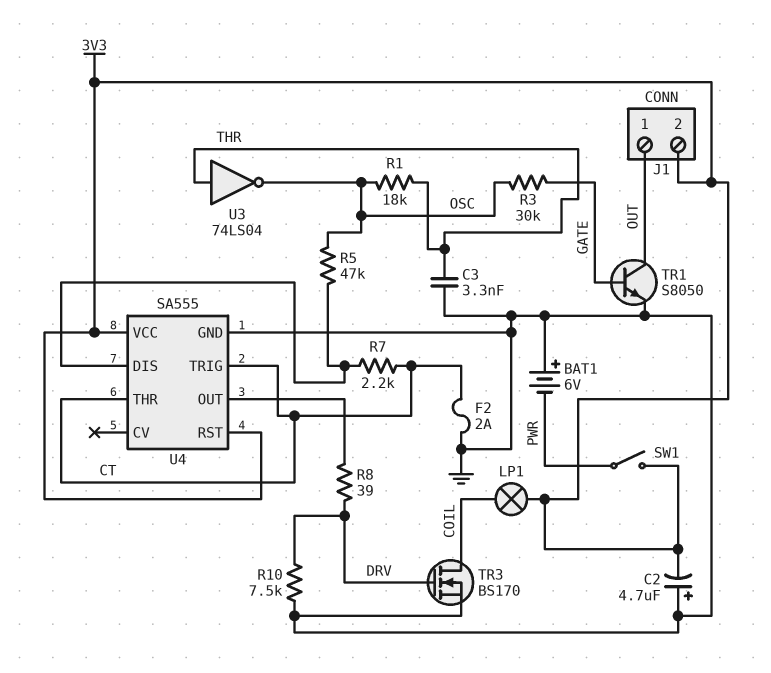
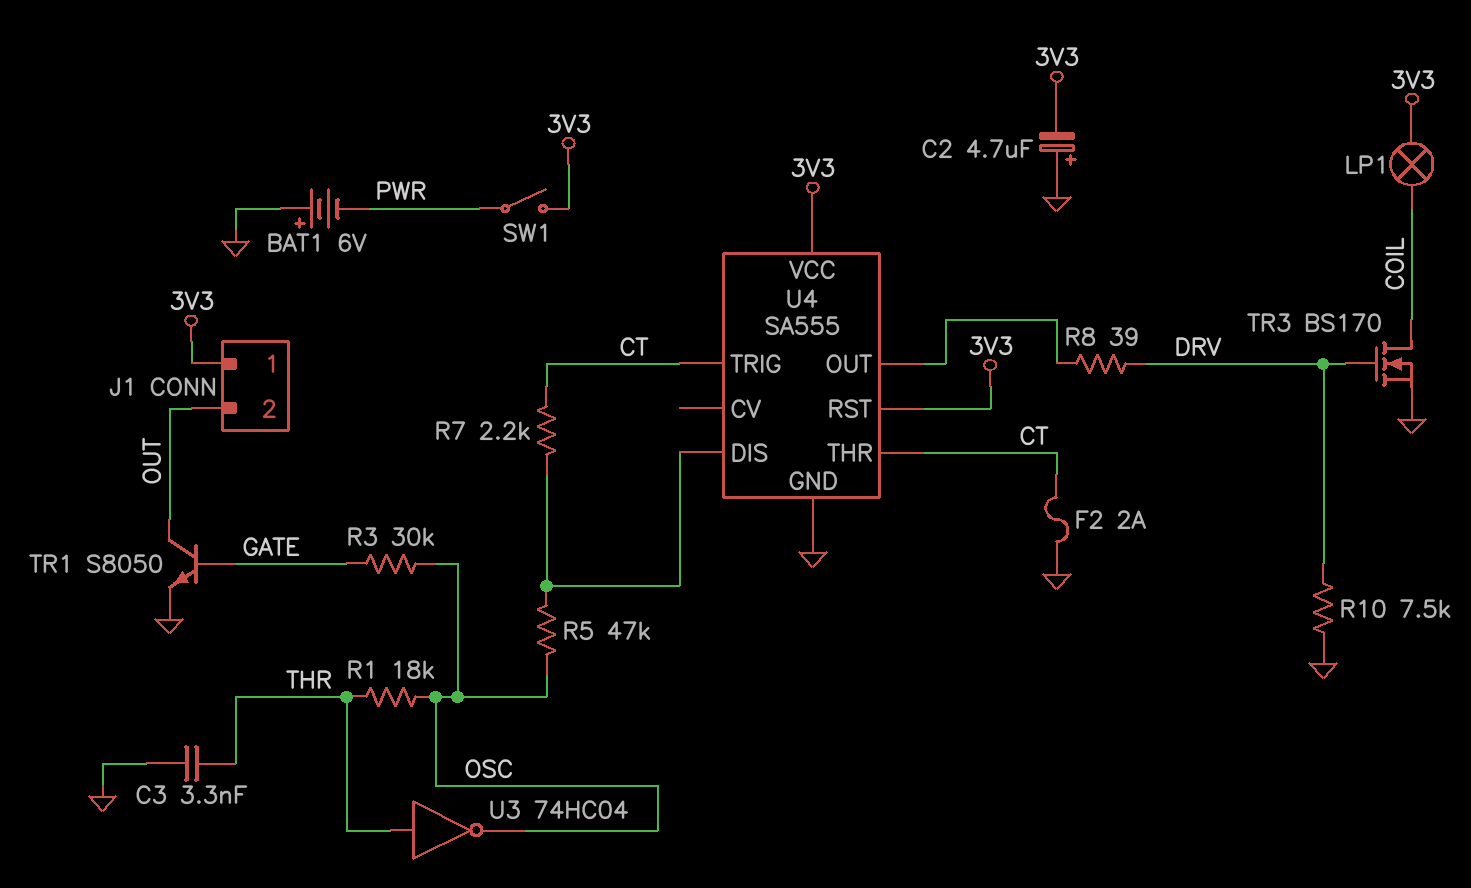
J1 pin 1: OUT -> 3V3
J1 pin 2: 3V3 -> OUT
U3: NOT 74LS04 (in THR, out OSC) -> NOT 74HC04 (in THR, out OSC)

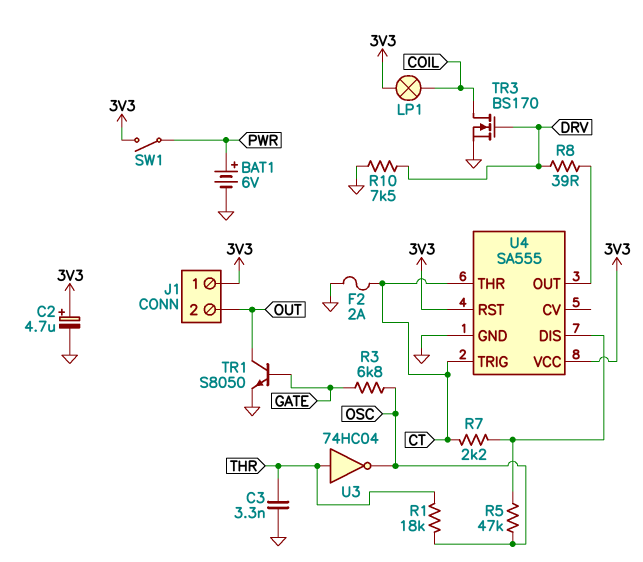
BAT1: 6V (plus GND, minus PWR) -> 6V (plus PWR, minus GND)
C2: 4.7uF (plus GND, minus 3V3) -> 4.7uF (plus 3V3, minus GND)
R3: 30k (GATE, OSC) -> 6.8k (GATE, OSC)

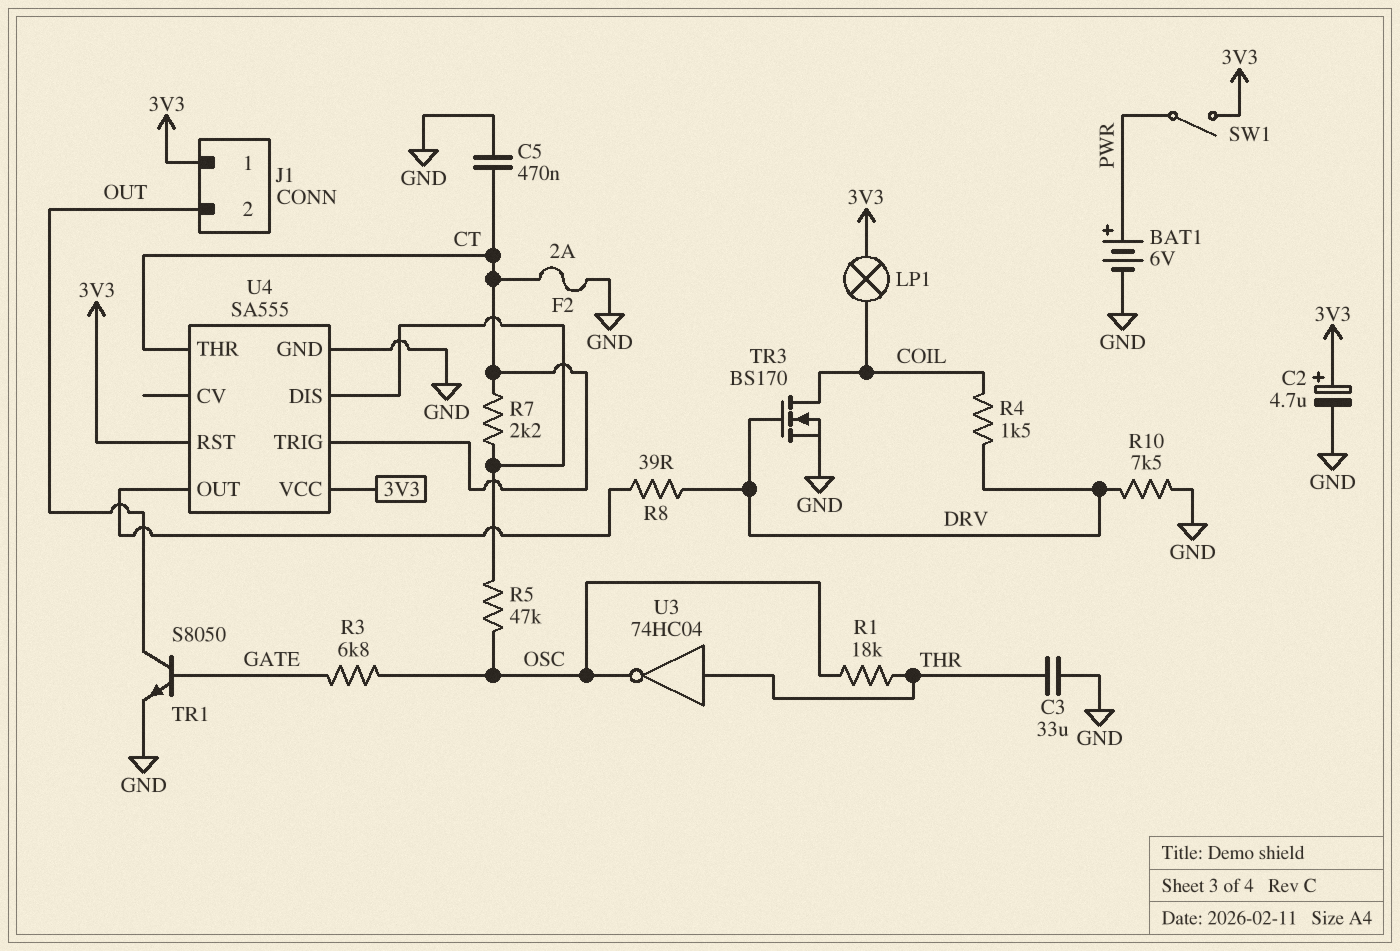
C3: 3.3nF (GND, THR) -> 33uF (GND, THR)
C5: none -> 470nF (CT, GND)
R4: none -> 1.5k (COIL, DRV)

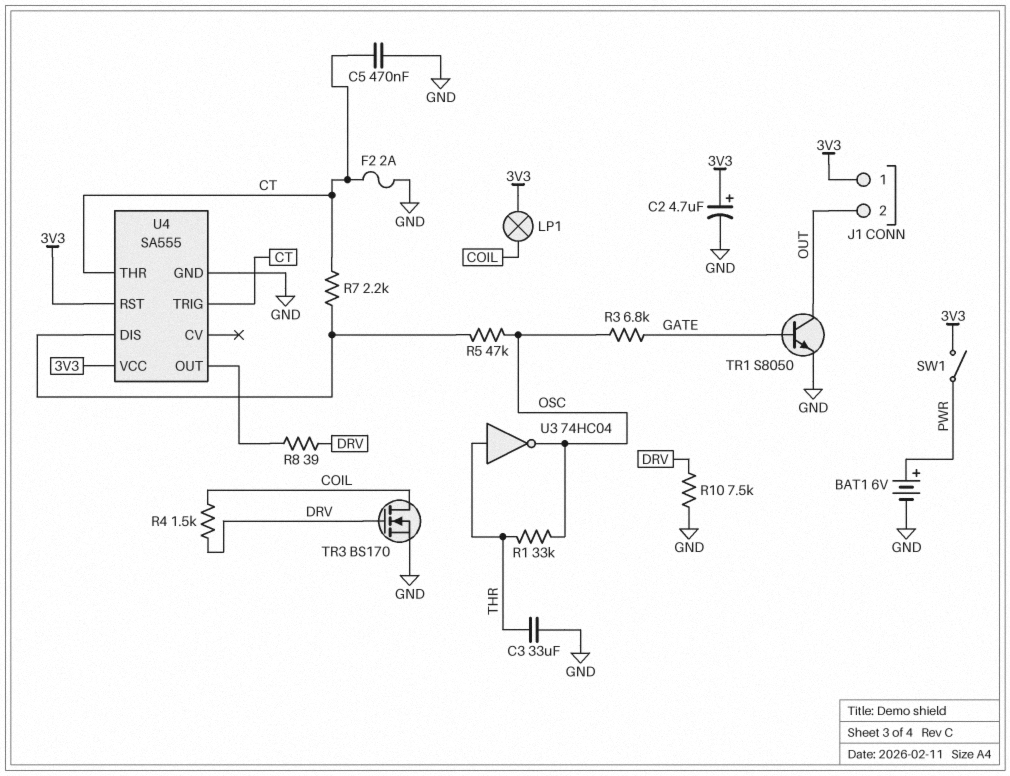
R1: 18k (OSC, THR) -> 33k (OSC, THR)

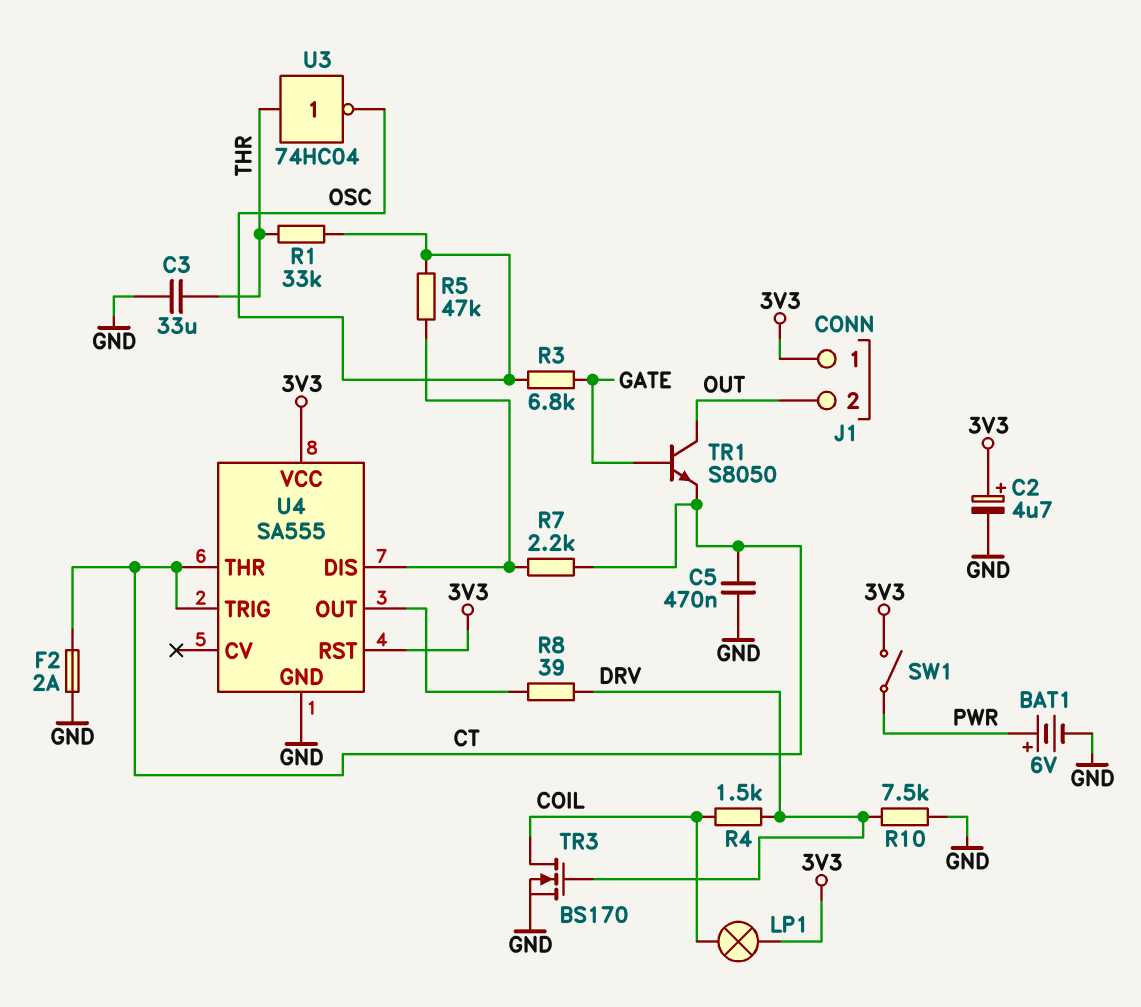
TR1: NPN S8050 (B GATE, C OUT, E GND) -> NPN S8050 (B GATE, C OUT, E CT)

